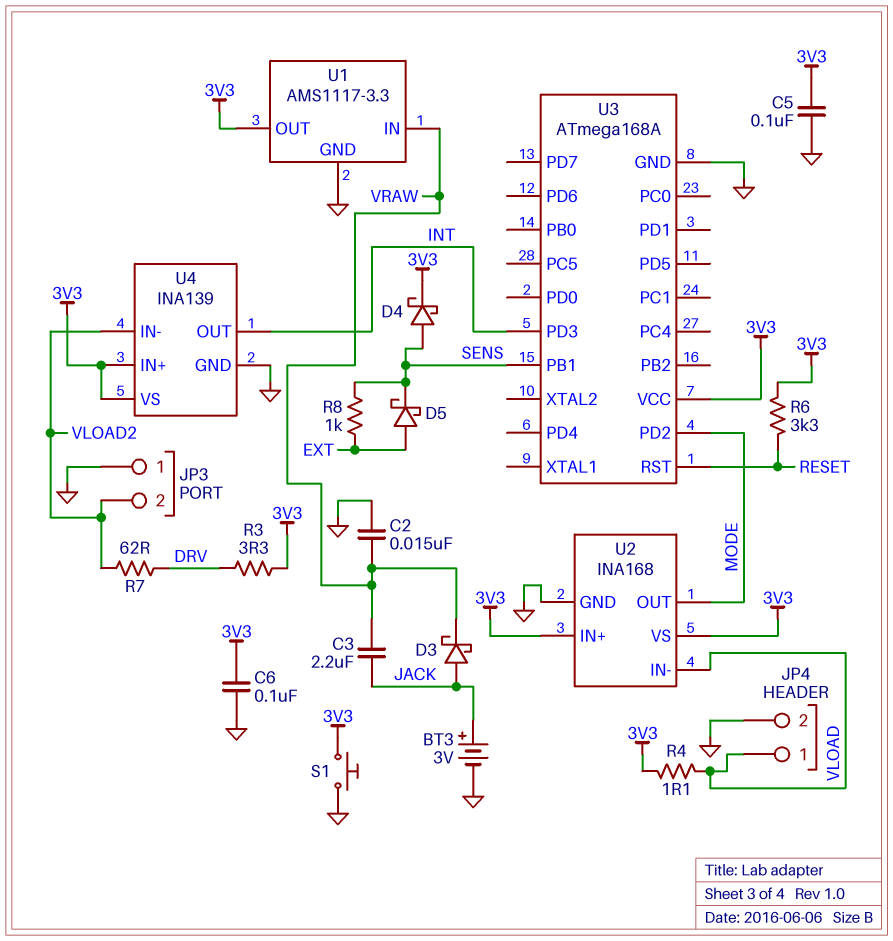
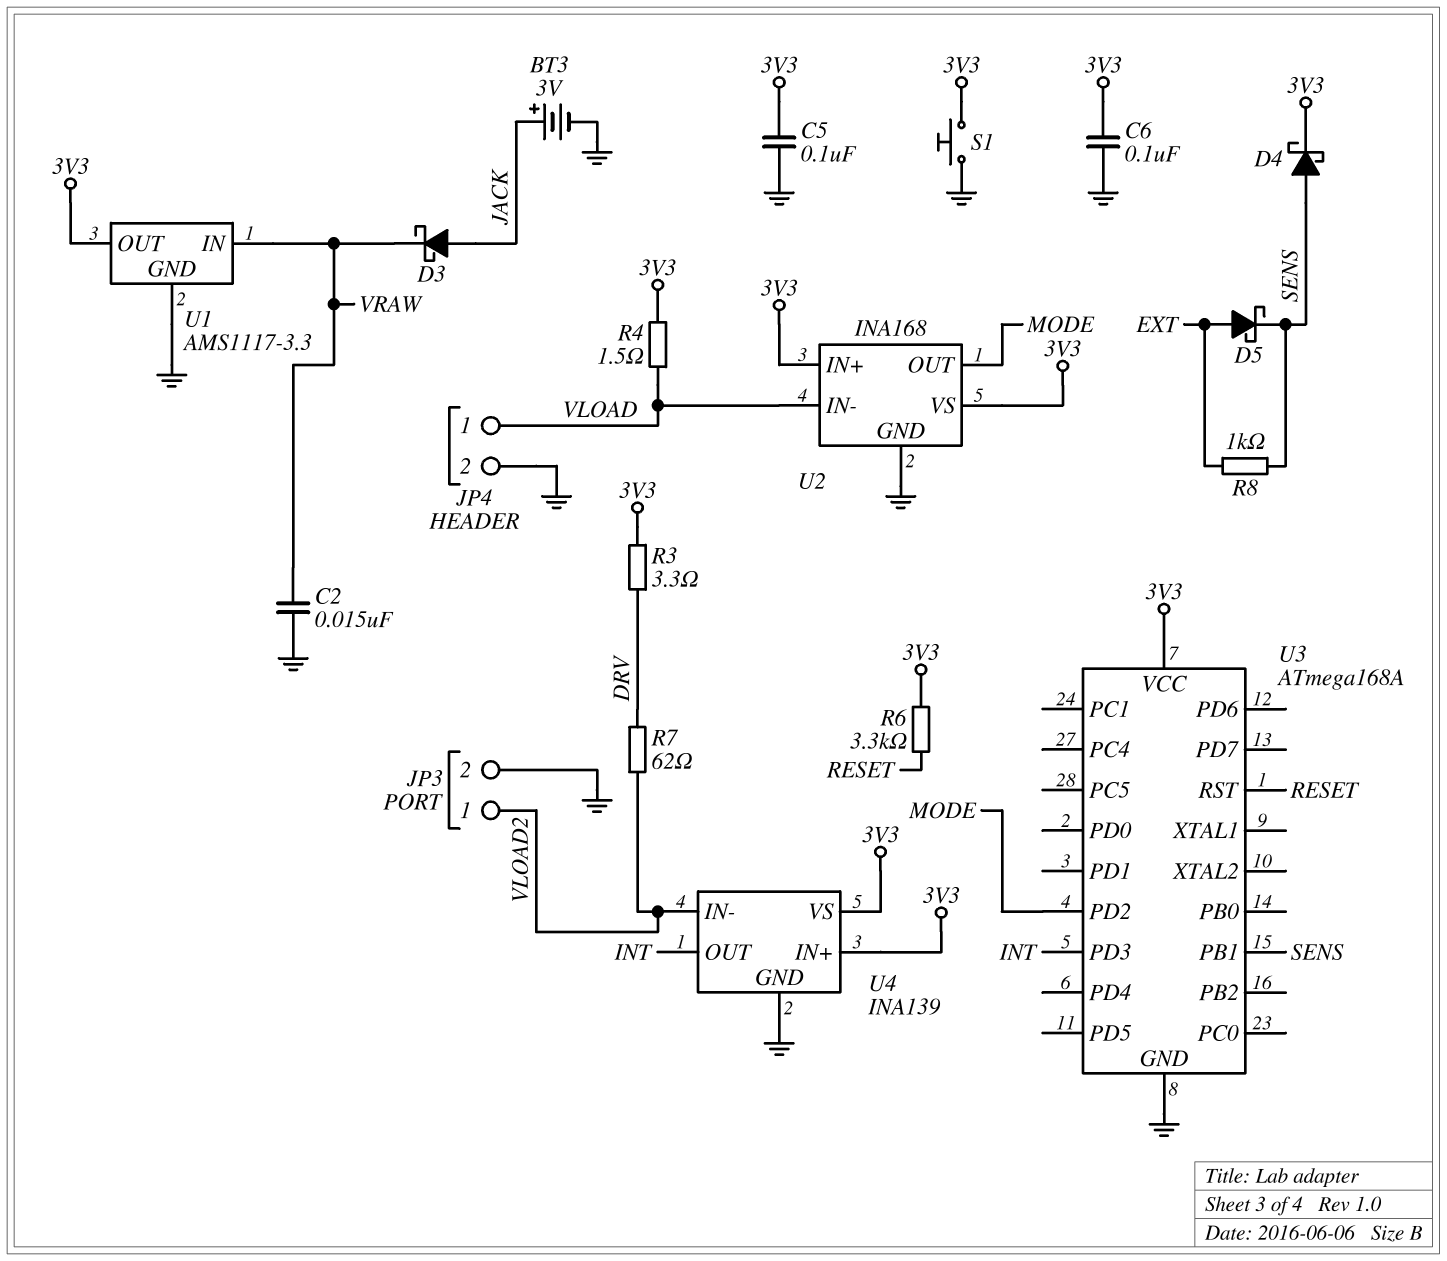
C3: 2.2uF (JACK, VRAW) -> none
JP3 pin 1: GND -> VLOAD2
JP3 pin 2: VLOAD2 -> GND
R4: 1.1 (3V3, VLOAD) -> 1.5 (3V3, VLOAD)

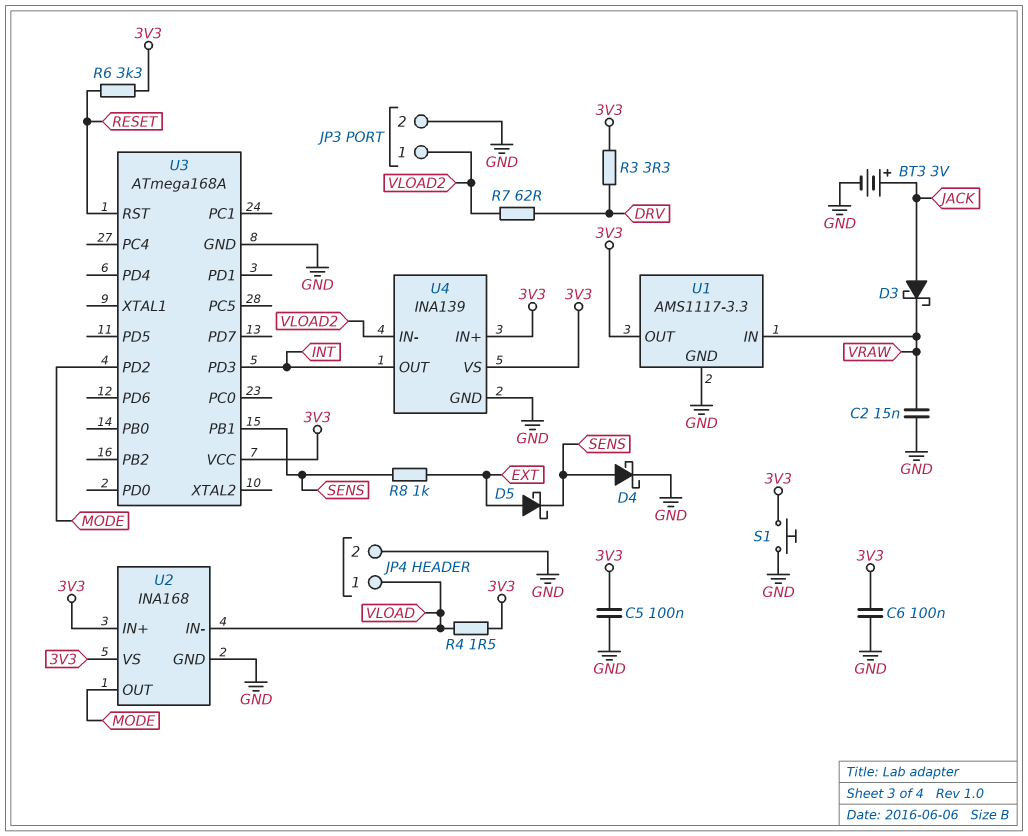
D4: schottky (A SENS, K 3V3) -> schottky (A SENS, K GND)

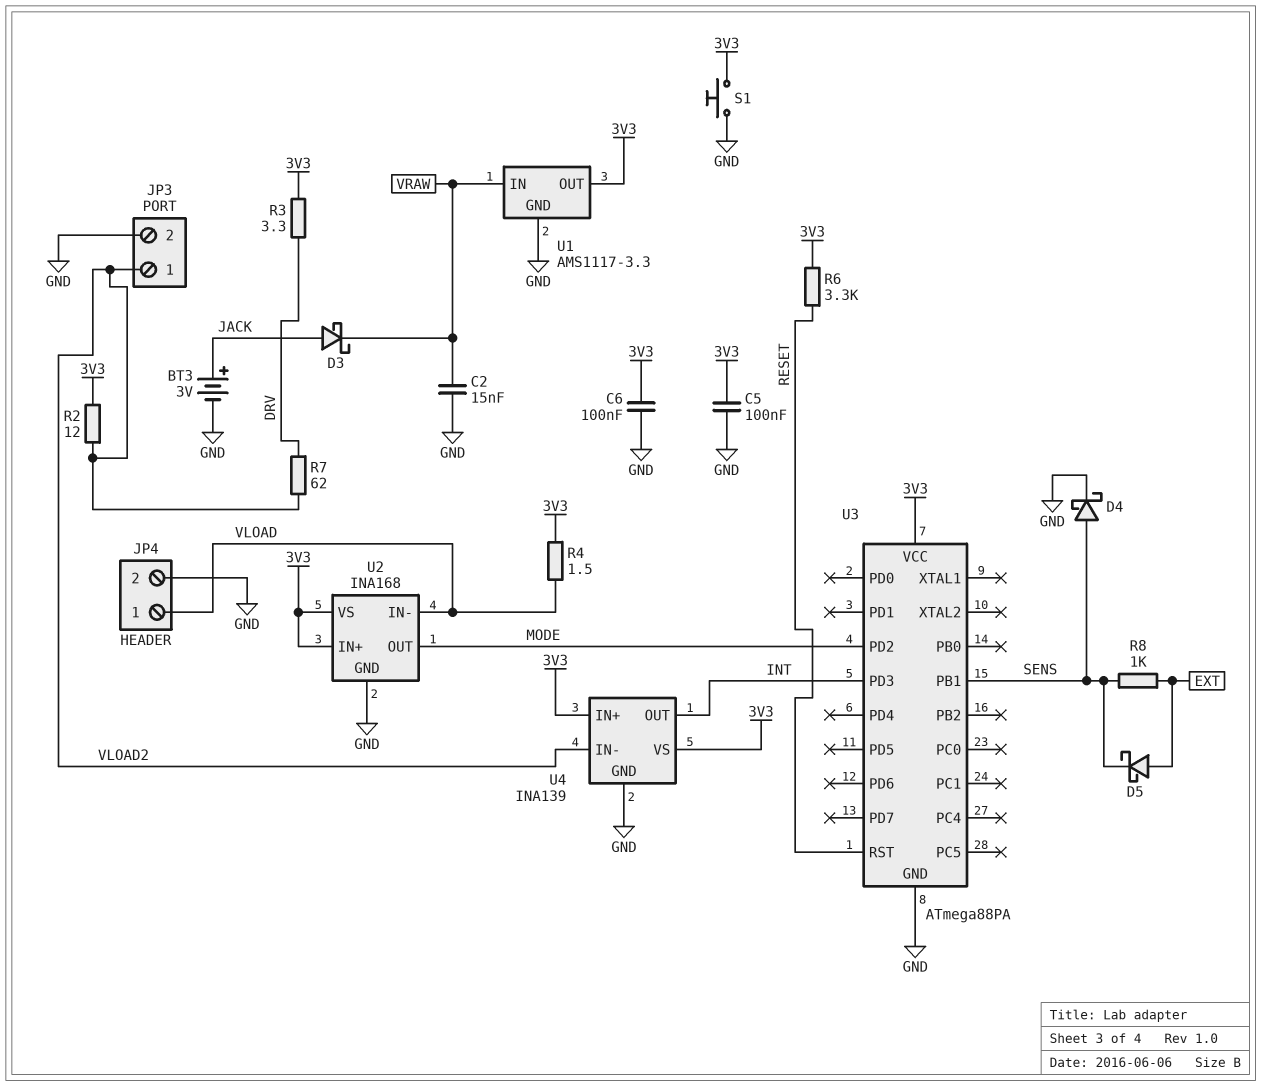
R2: none -> 12 (3V3, VLOAD2)
U3: ATmega168A -> ATmega88PA

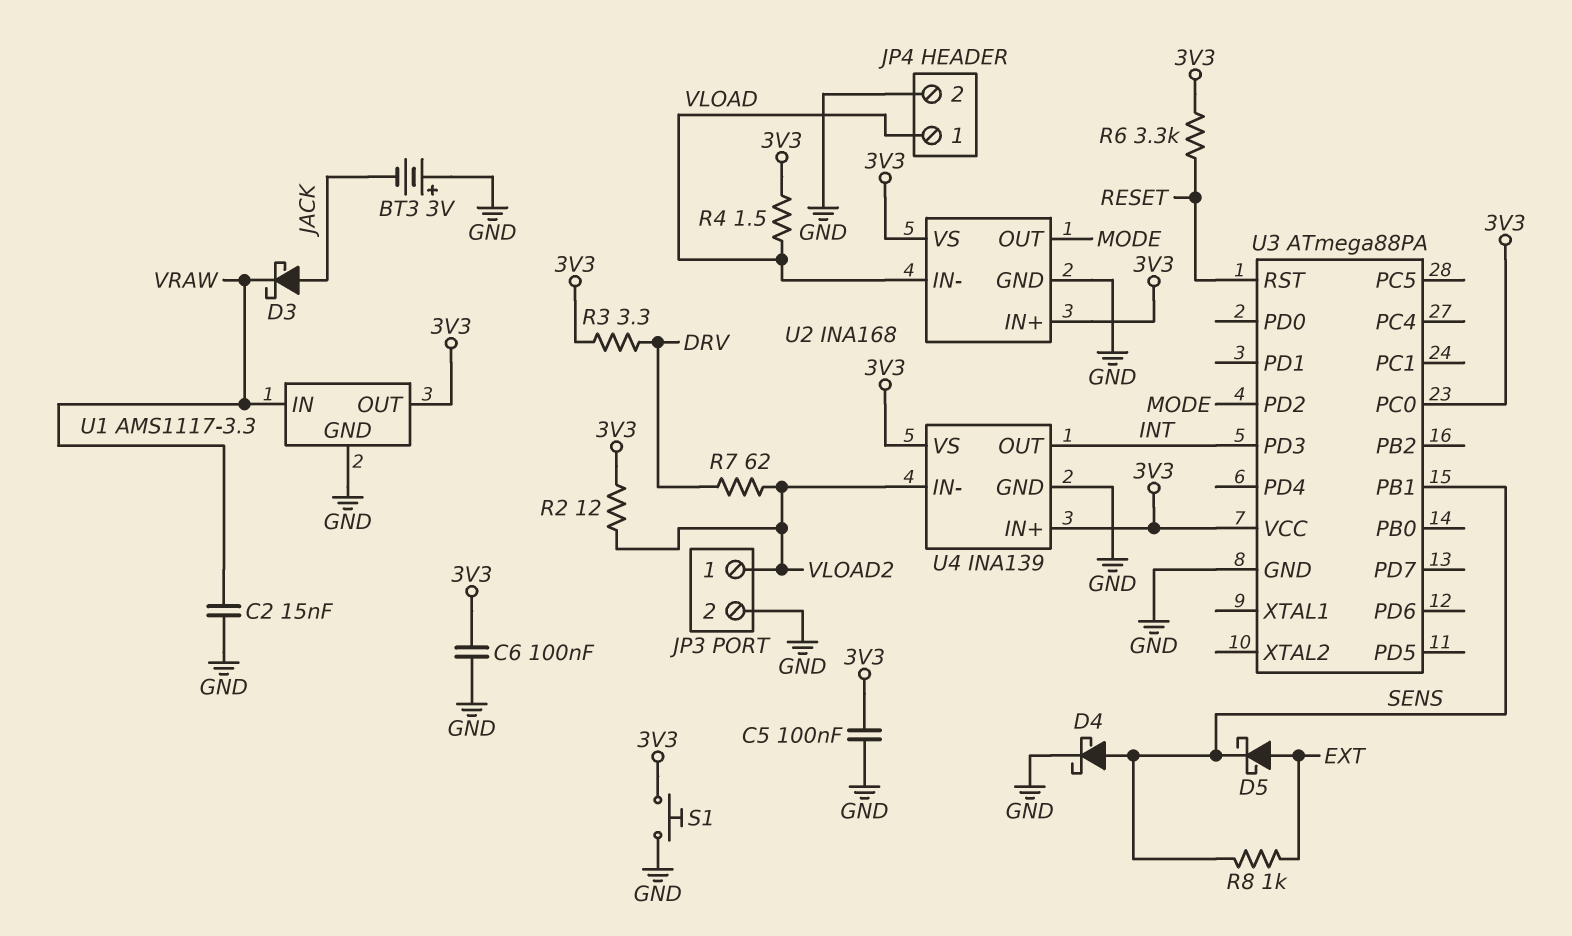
BT3: 3V (plus JACK, minus GND) -> 3V (plus GND, minus JACK)
U3 pin PC0: none -> 3V3

